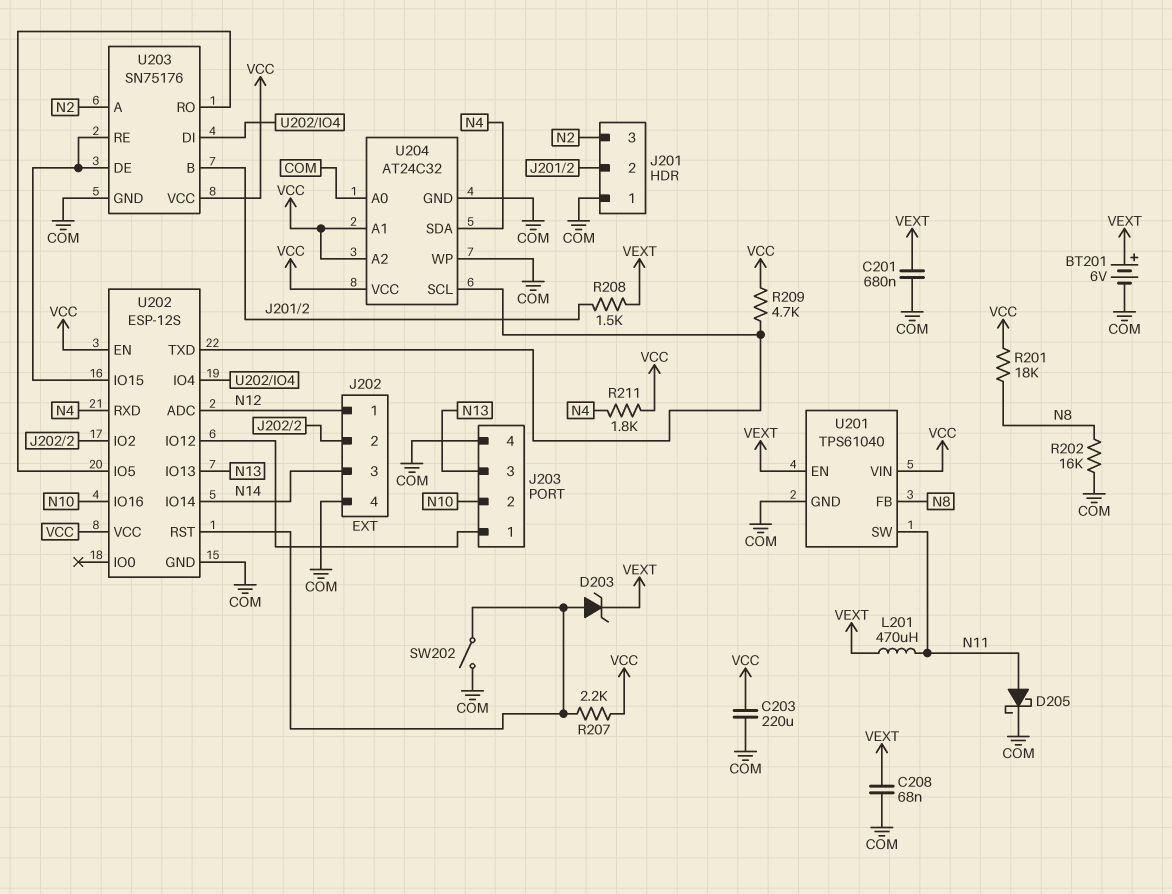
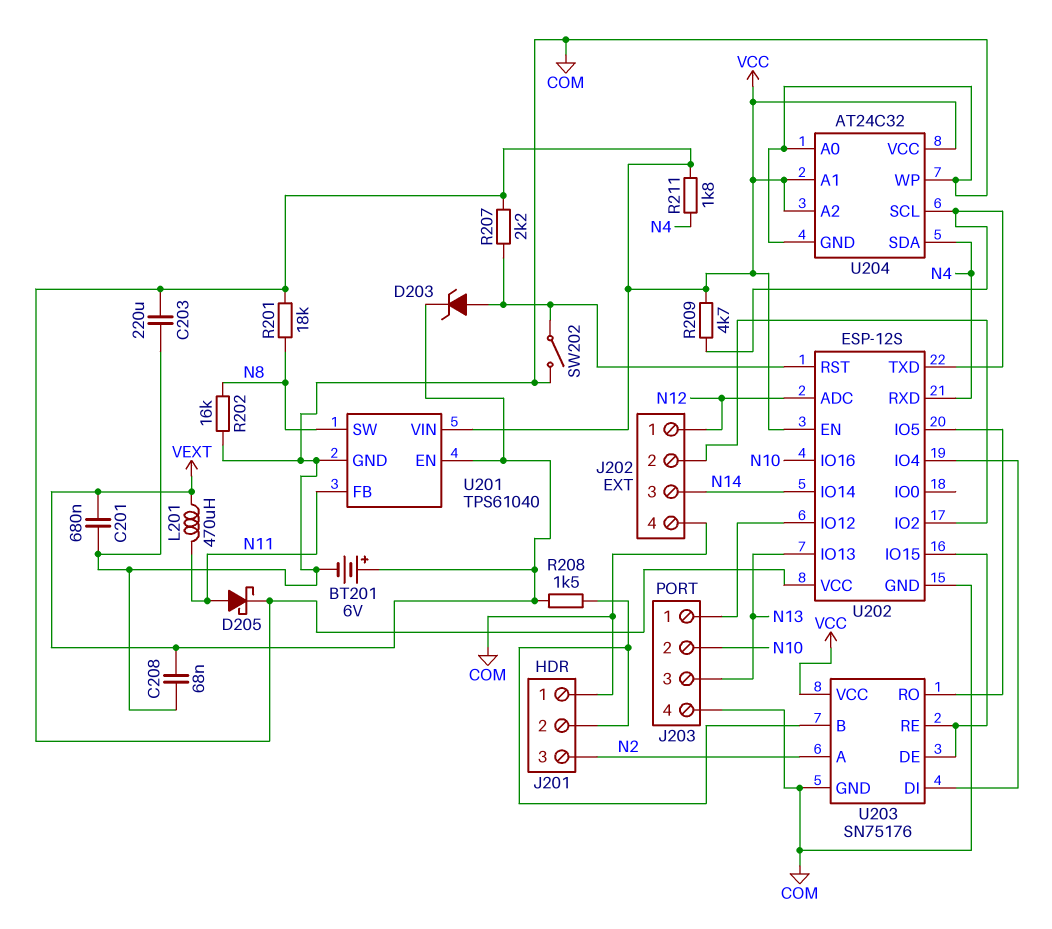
D205: schottky (A N11, K COM) -> schottky (A N11, K VCC)
U201 pin FB: N8 -> N11
U201 pin SW: N11 -> N8

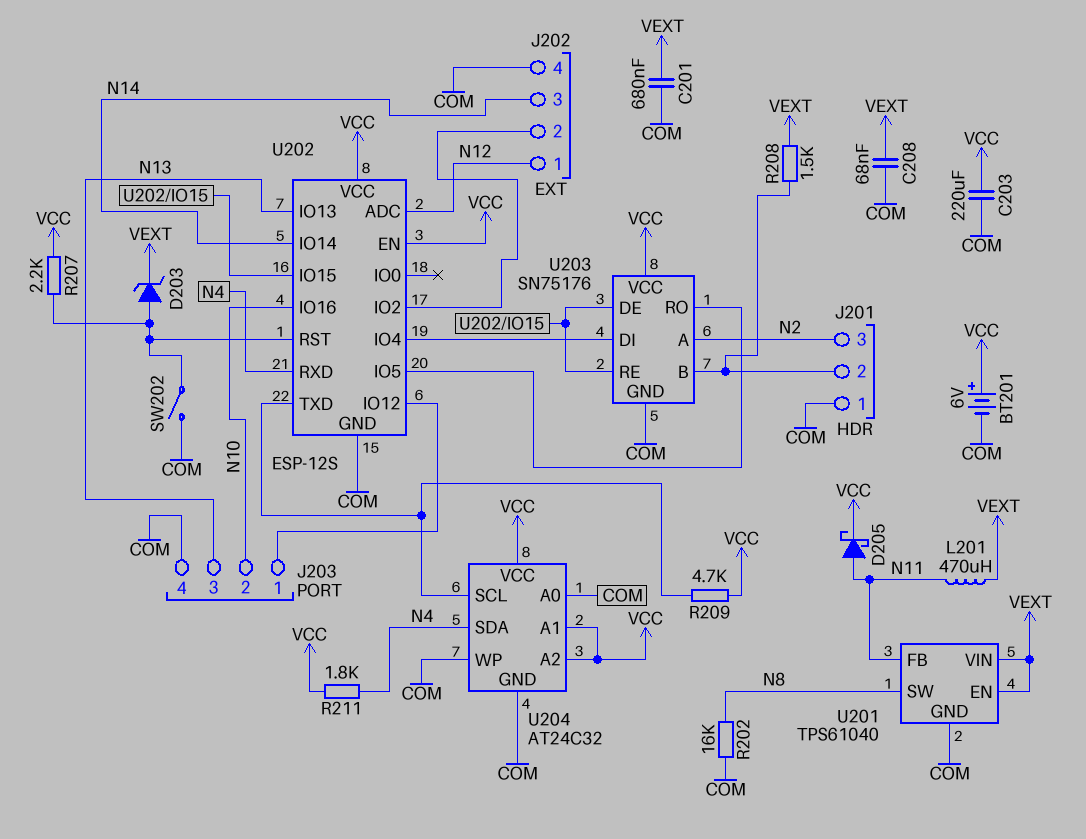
BT201: 6V (plus VEXT, minus COM) -> 6V (plus VCC, minus COM)
R201: 18k (N8, VCC) -> none
U201 pin VIN: VCC -> VEXT

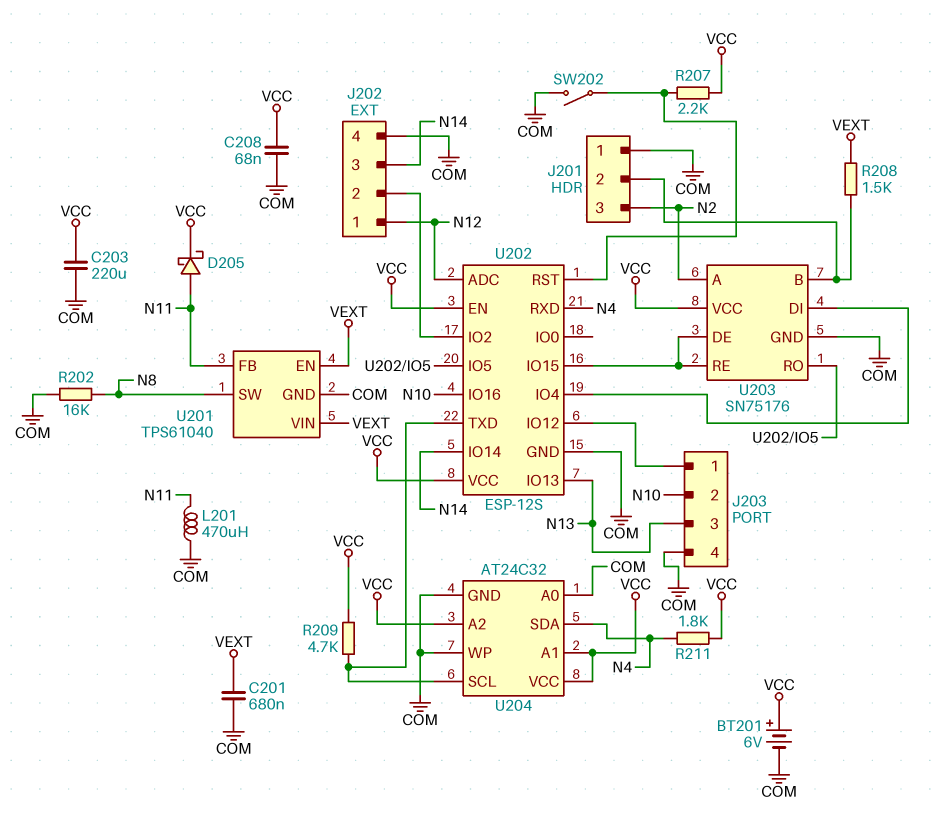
C208: 68nF (COM, VEXT) -> 68nF (COM, VCC)
D203: zener (A U202/RST, K VEXT) -> none
L201: 470uH (N11, VEXT) -> 470uH (COM, N11)

